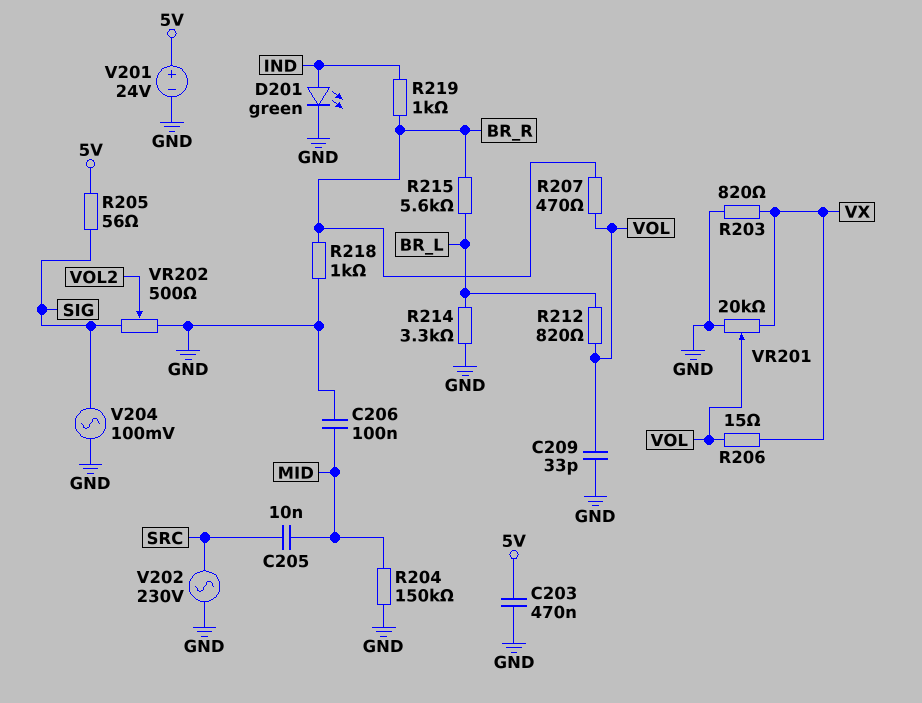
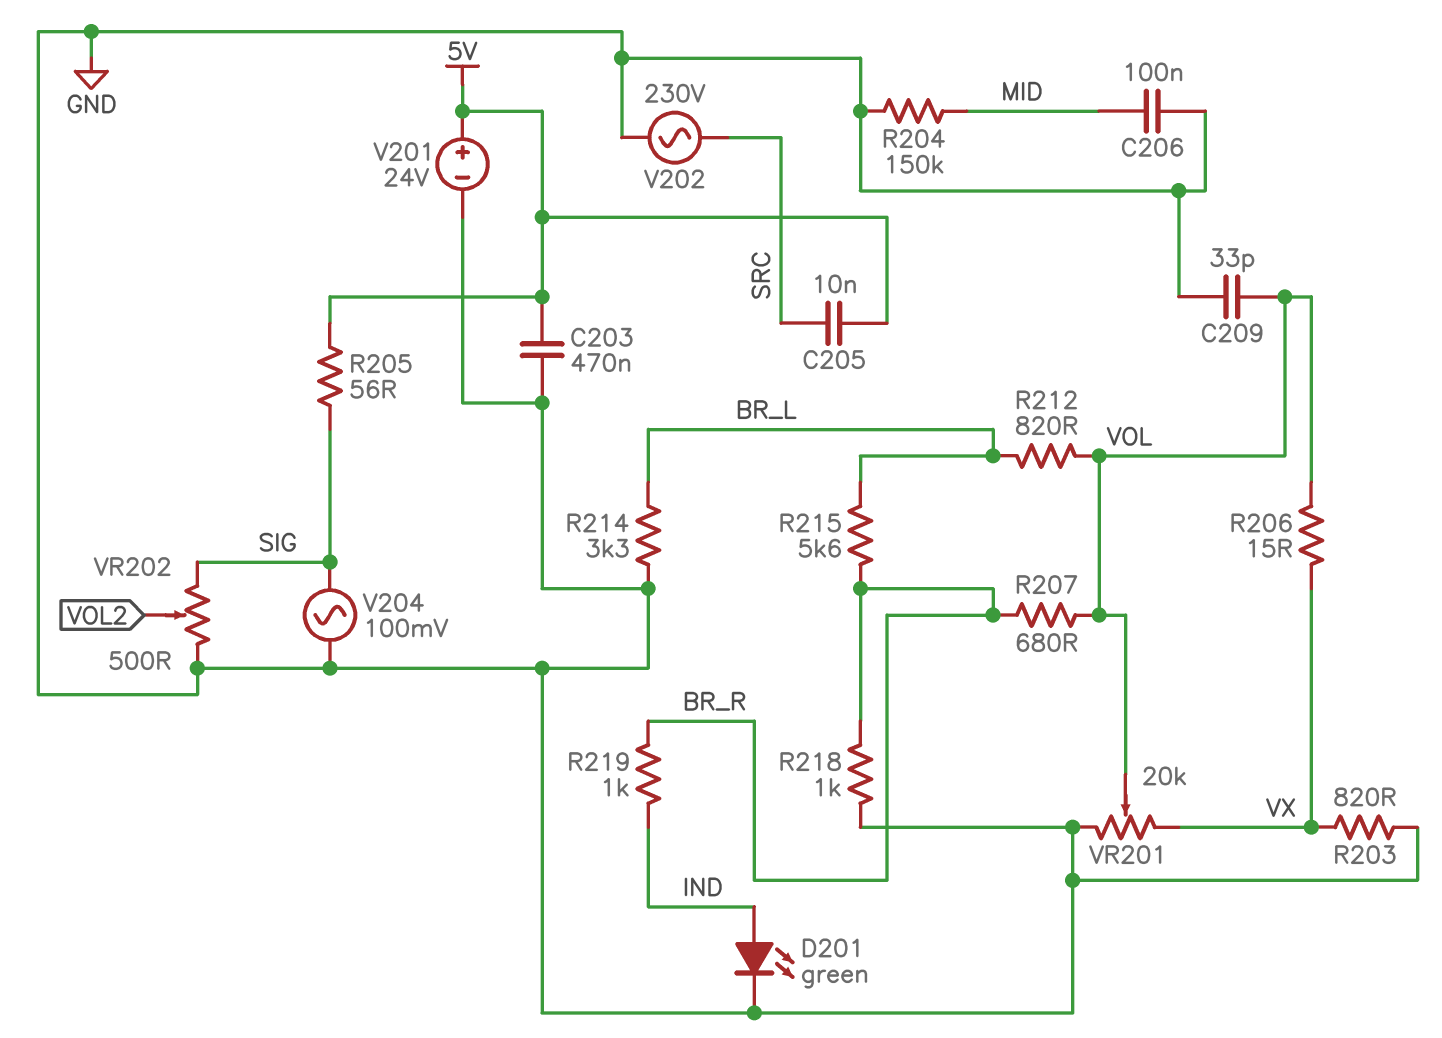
C205: 10nF (MID, SRC) -> 10nF (5V, SRC)
R207: 470 (BR_R, VOL) -> 680 (BR_R, VOL)

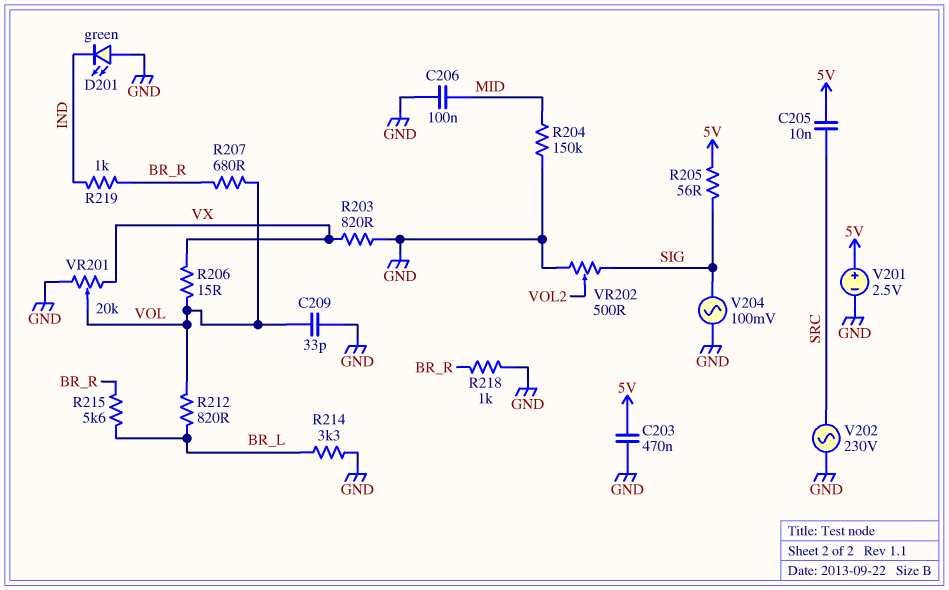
D201: LED green (A IND, K GND) -> LED green (A GND, K IND)
V201: 24V (plus 5V, minus GND) -> 2.5V (plus 5V, minus GND)

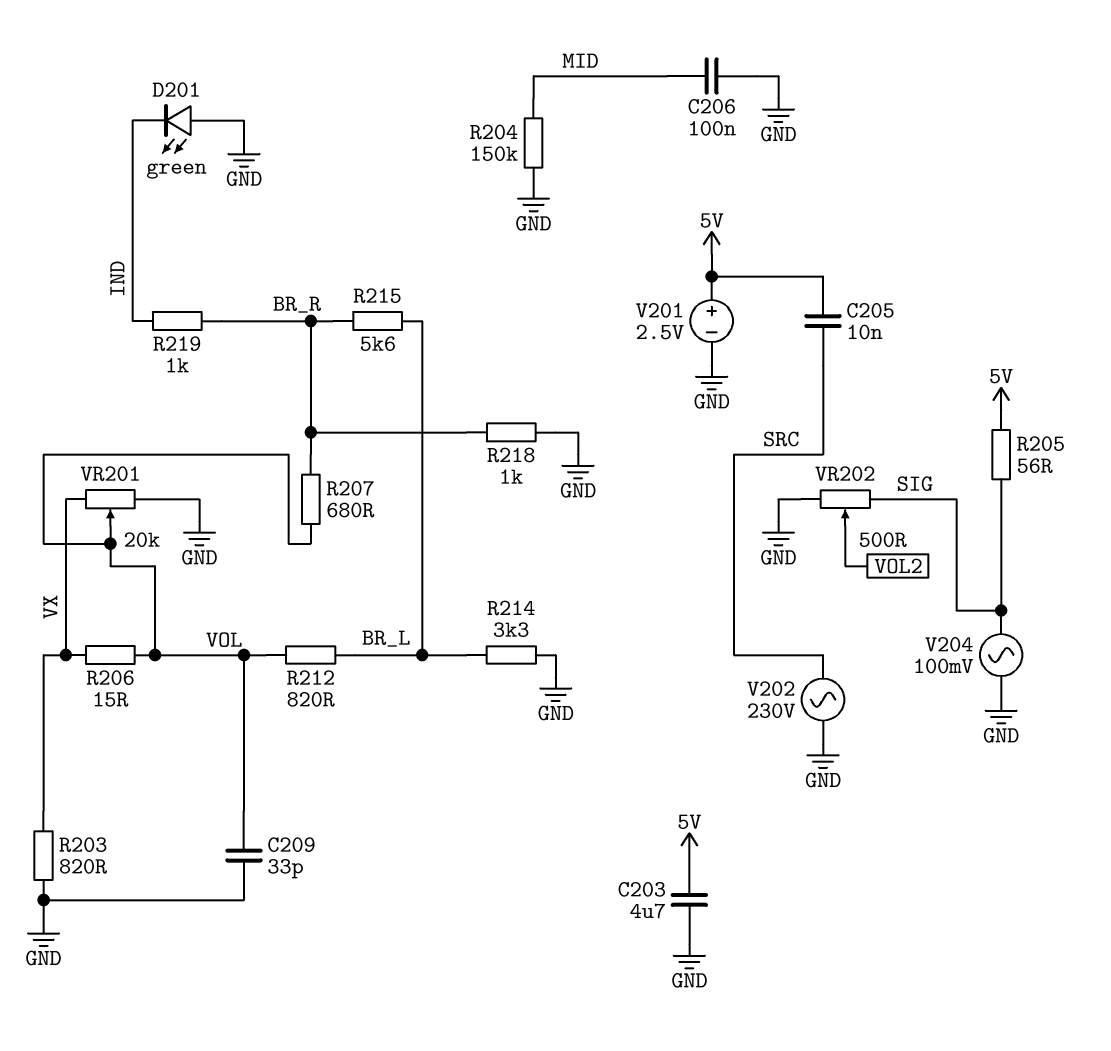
C203: 470nF (5V, GND) -> 4.7uF (5V, GND)

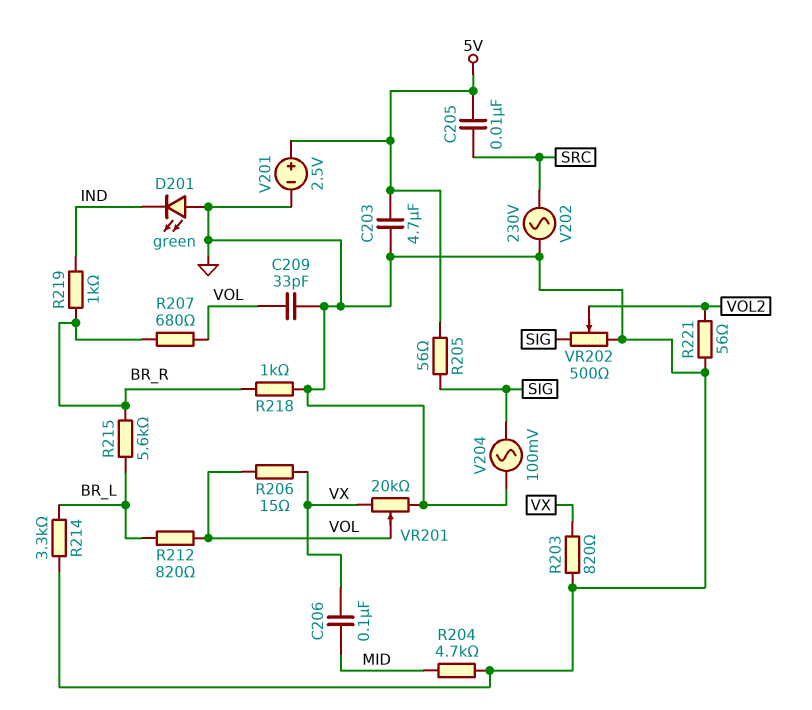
C206: 100nF (GND, MID) -> 100nF (MID, VX)
R204: 150k (GND, MID) -> 4.7k (GND, MID)
R221: none -> 56 (GND, VOL2)

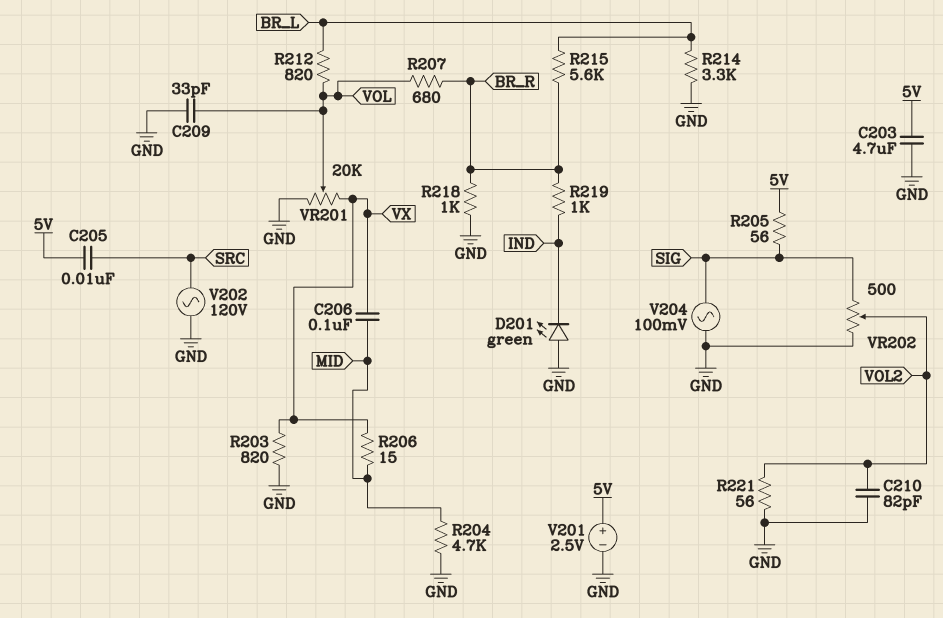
C210: none -> 82pF (GND, VOL2)
R206: 15 (VOL, VX) -> 15 (MID, VX)
V202: AC 230V (GND, SRC) -> AC 120V (GND, SRC)

